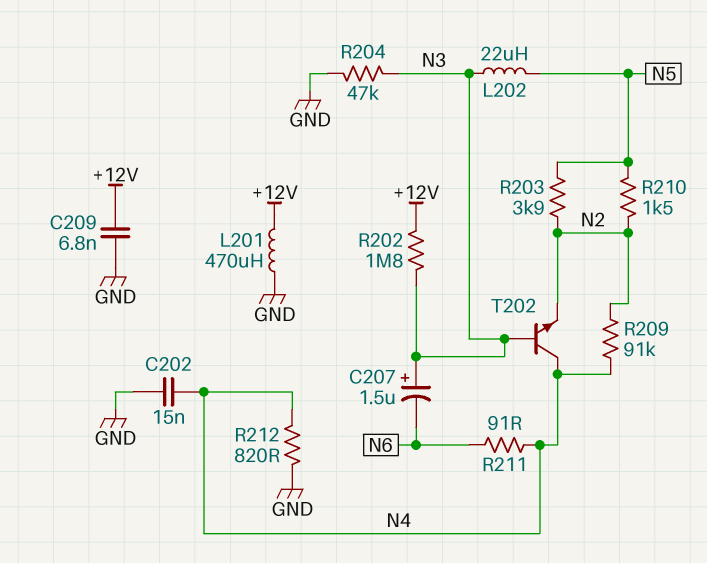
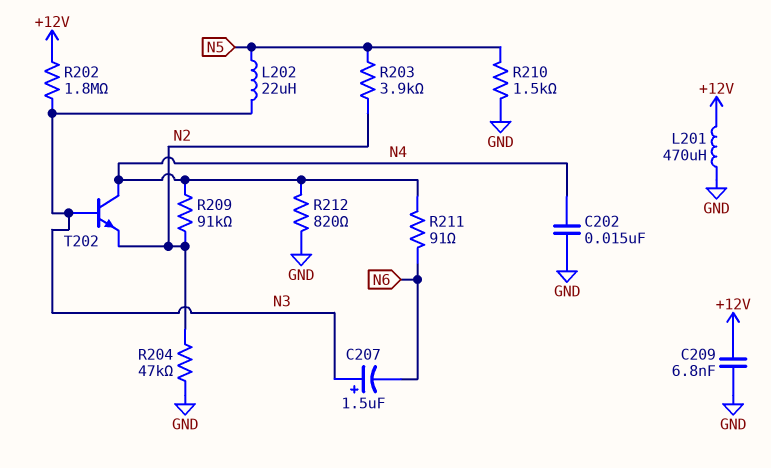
R204: 47k (GND, N3) -> 47k (GND, N2)
R210: 1.5k (N2, N5) -> 1.5k (GND, N5)

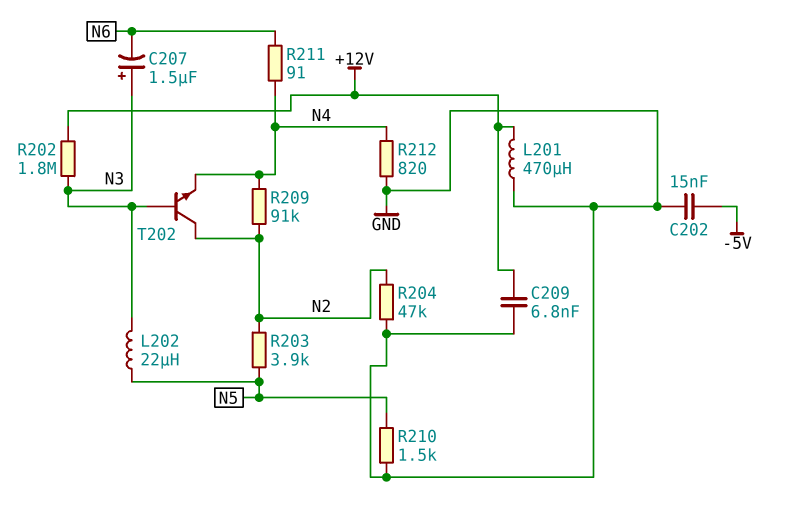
C202: 15nF (GND, N4) -> 15nF (-5V, GND)
T202: NPN (B N3, C N4, E N2) -> NPN (B N3, C N2, E N4)

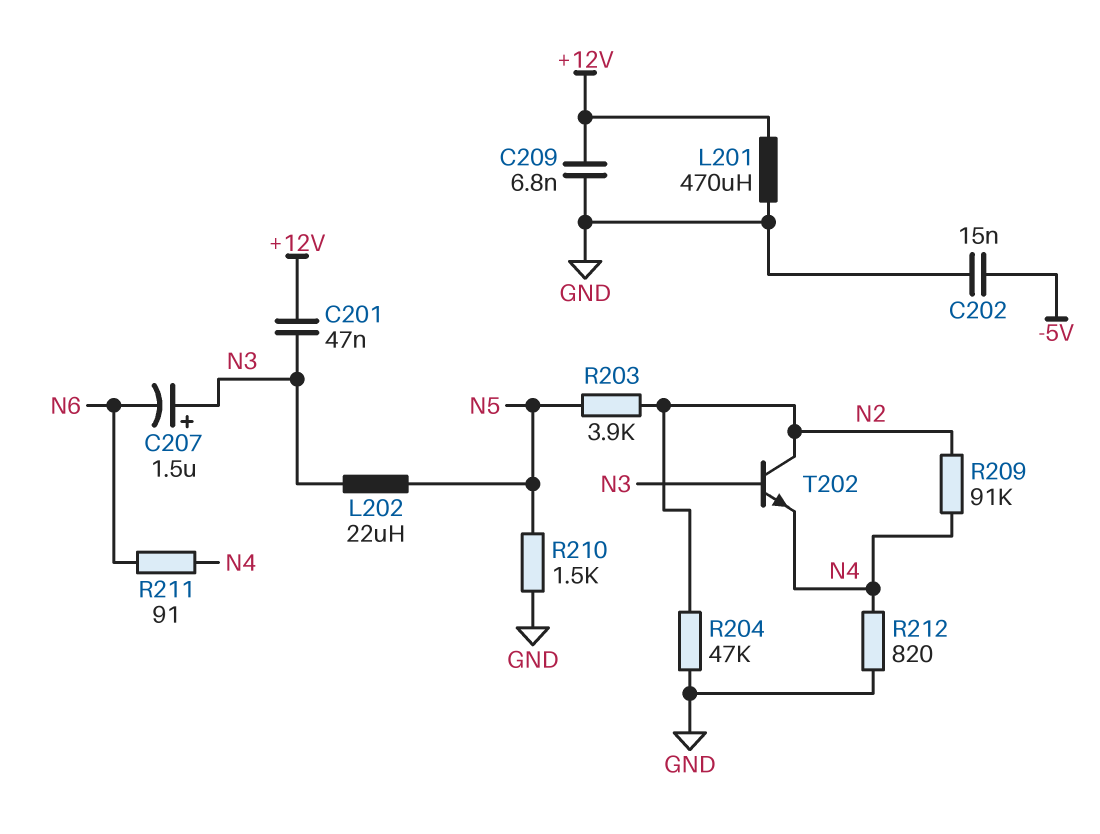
C201: none -> 47nF (+12V, N3)
R202: 1.8M (+12V, N3) -> none

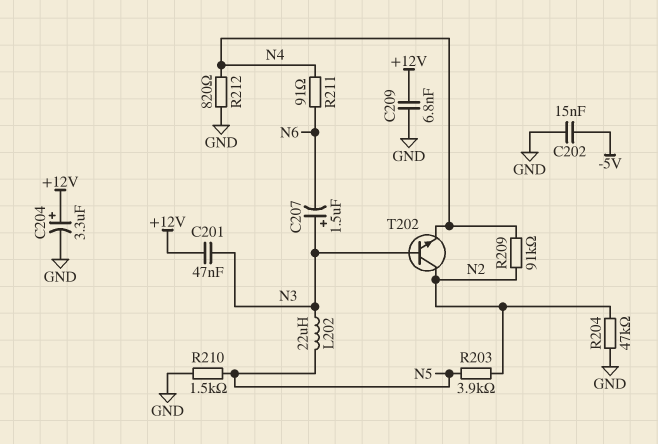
C204: none -> 3.3uF (plus +12V, minus GND)
L201: 470uH (+12V, GND) -> none

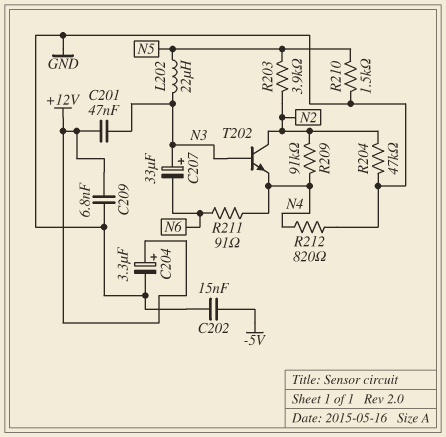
C207: 1.5uF (plus N3, minus N6) -> 33uF (plus N3, minus N6)

